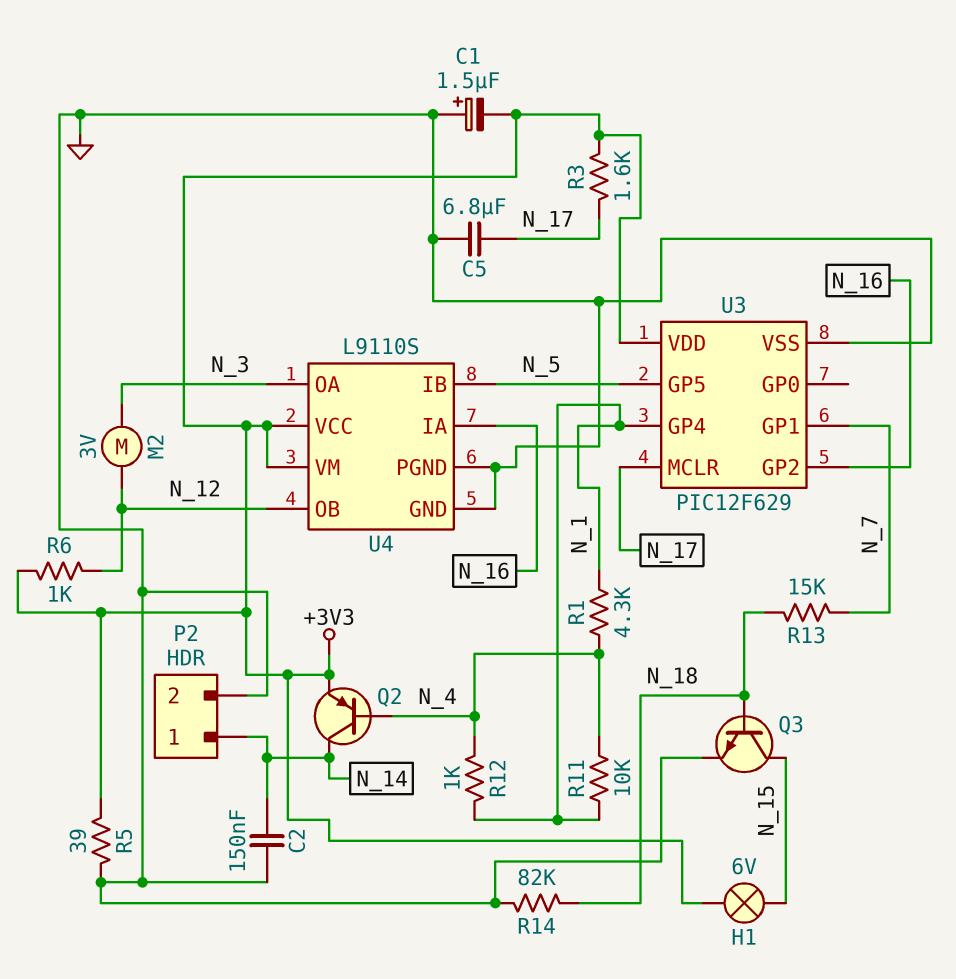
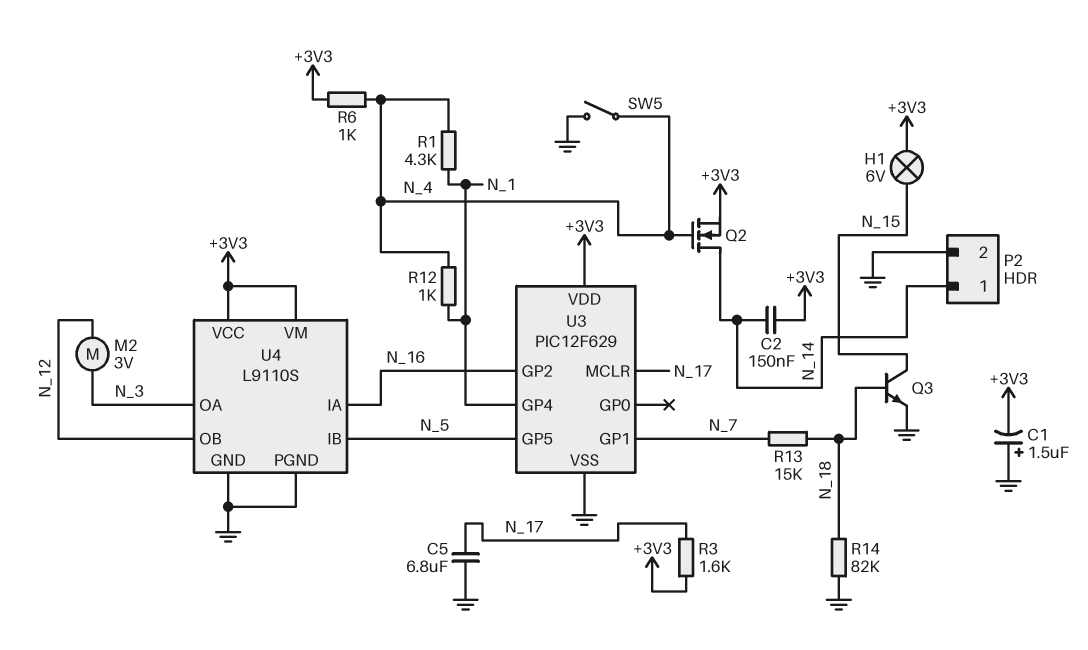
C2: 150nF (GND, N_14) -> 150nF (+3V3, N_14)
Q2: PNP (B N_4, C N_14, E +3V3) -> NMOS (G N_4, D N_14, S +3V3)
R5: 39 (+3V3, GND) -> none
R6: 1k (+3V3, N_12) -> 1k (+3V3, N_4)
R11: 10k (N_1, N_4) -> none
SW5: none -> switch (GND, N_4)

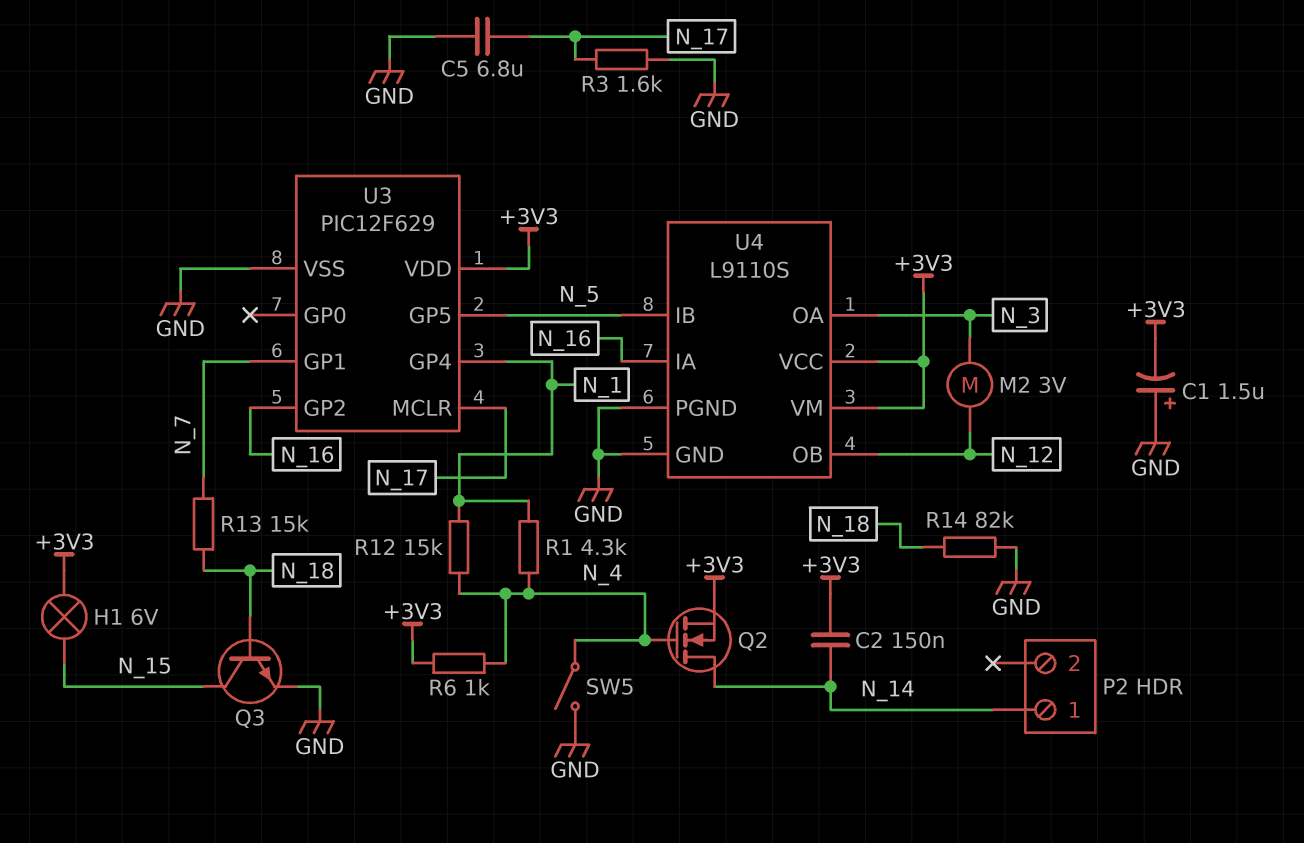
P2 pin 2: GND -> none
R3: 1.6k (+3V3, N_17) -> 1.6k (GND, N_17)
R12: 1k (N_1, N_4) -> 15k (N_1, N_4)

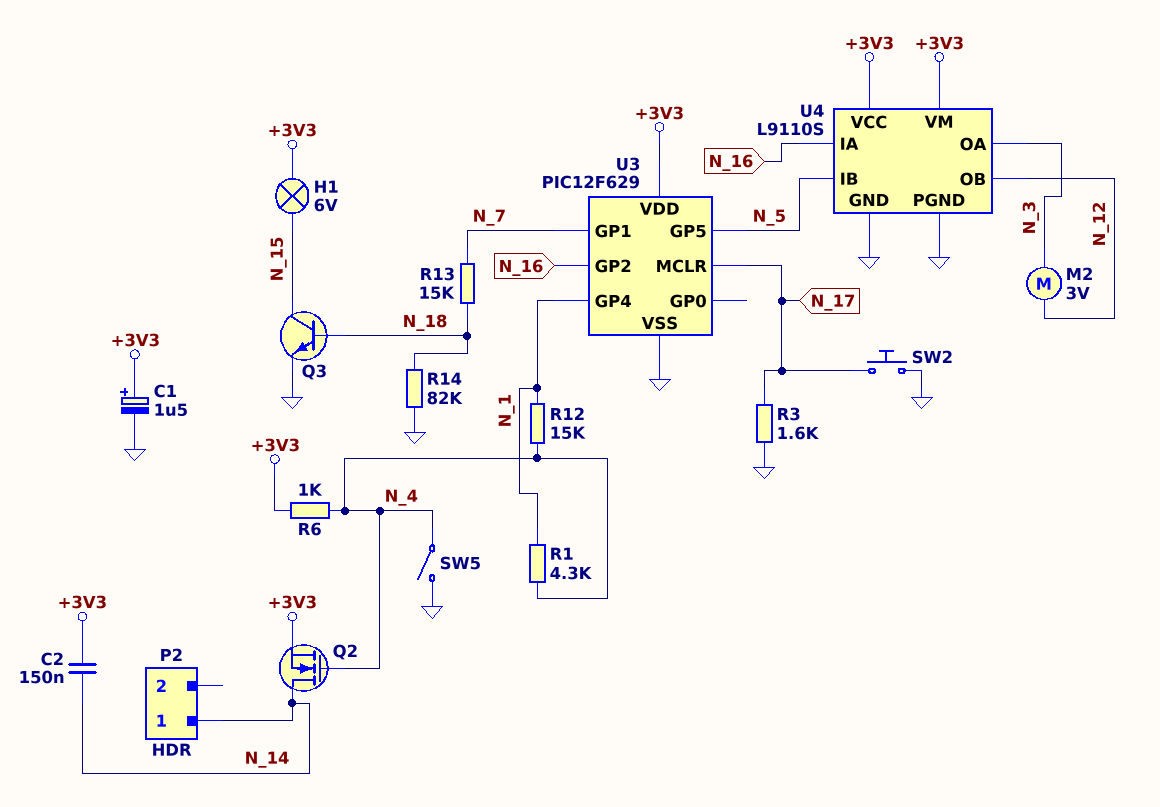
C1: 1.5uF (plus GND, minus +3V3) -> 1.5uF (plus +3V3, minus GND)
C5: 6.8uF (GND, N_17) -> none
SW2: none -> button (GND, N_17)

